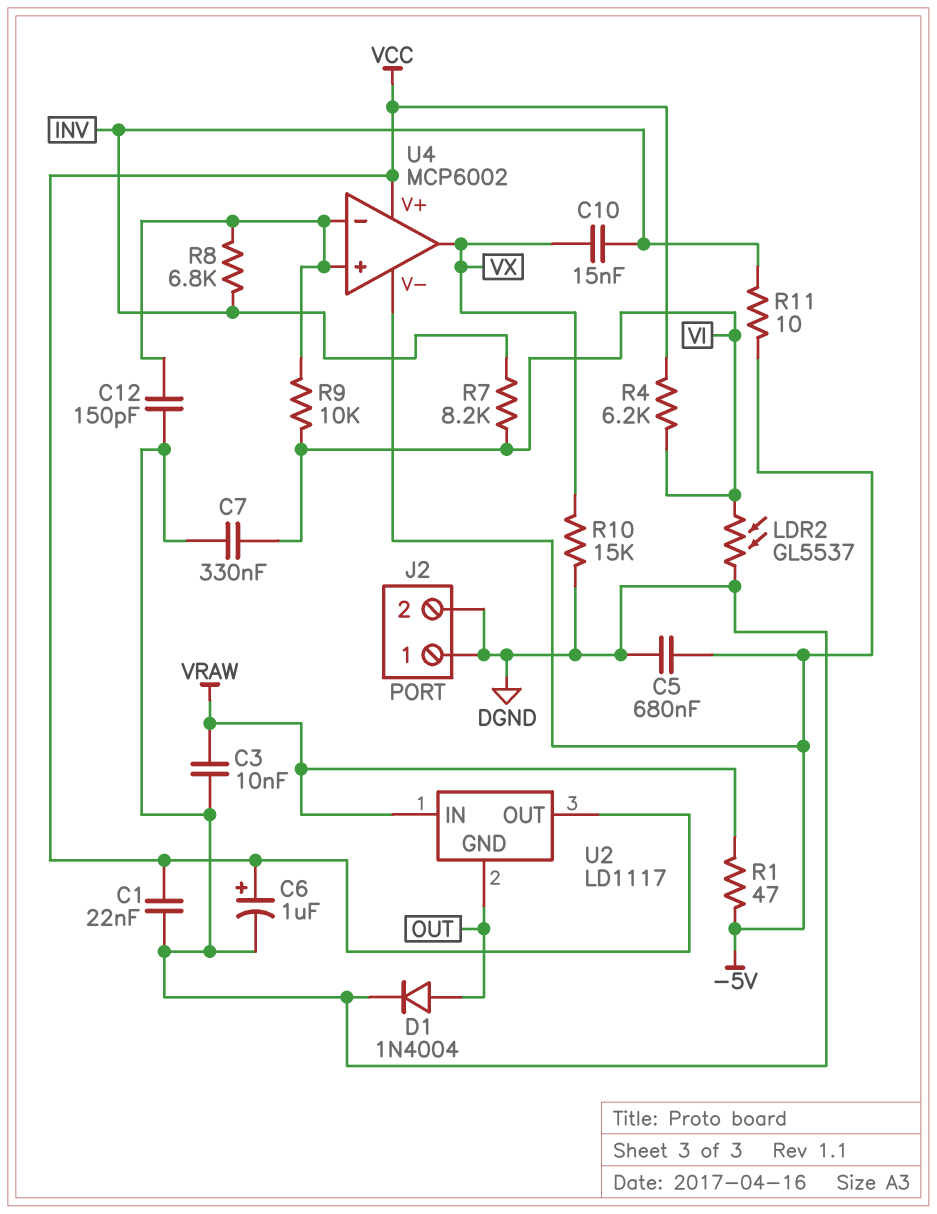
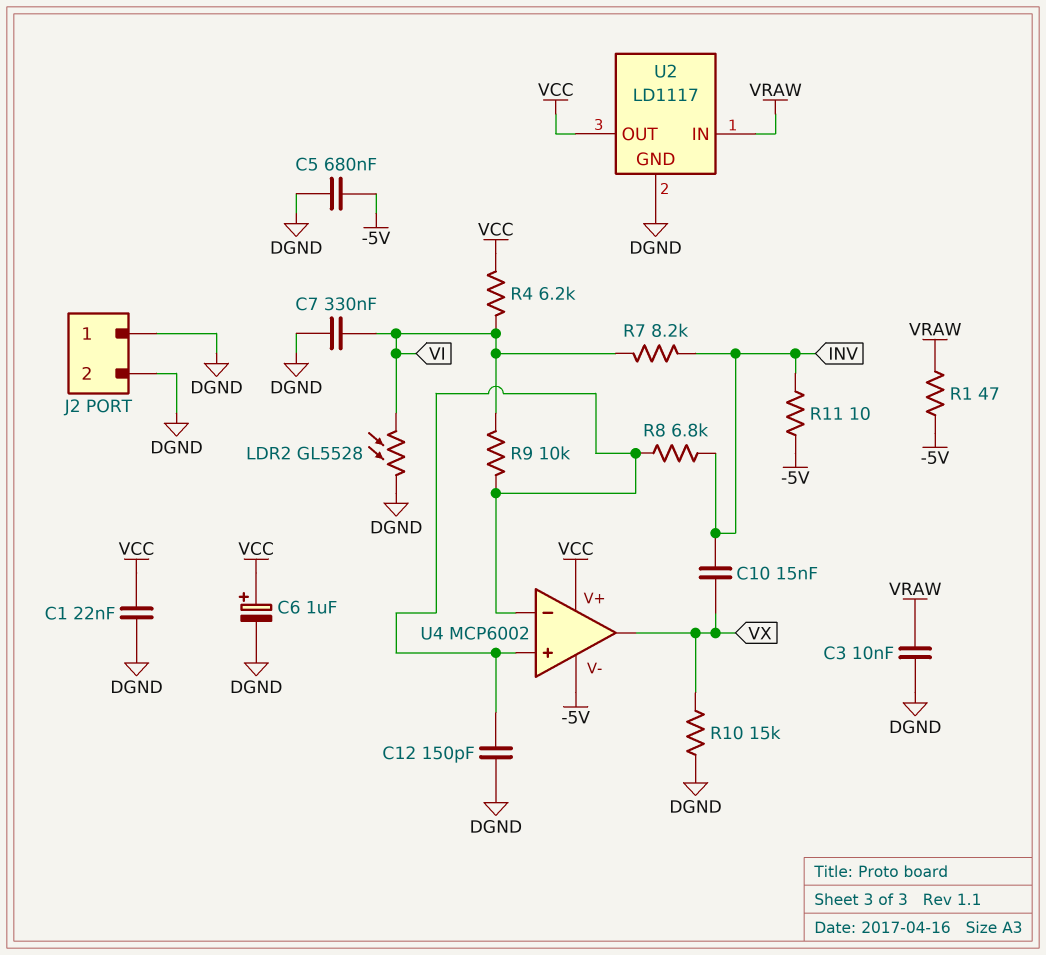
D1: diode 1N4004 (A OUT, K DGND) -> none
LDR2: GL5537 (DGND, VI) -> GL5528 (DGND, VI)
U2 pin GND: OUT -> DGND

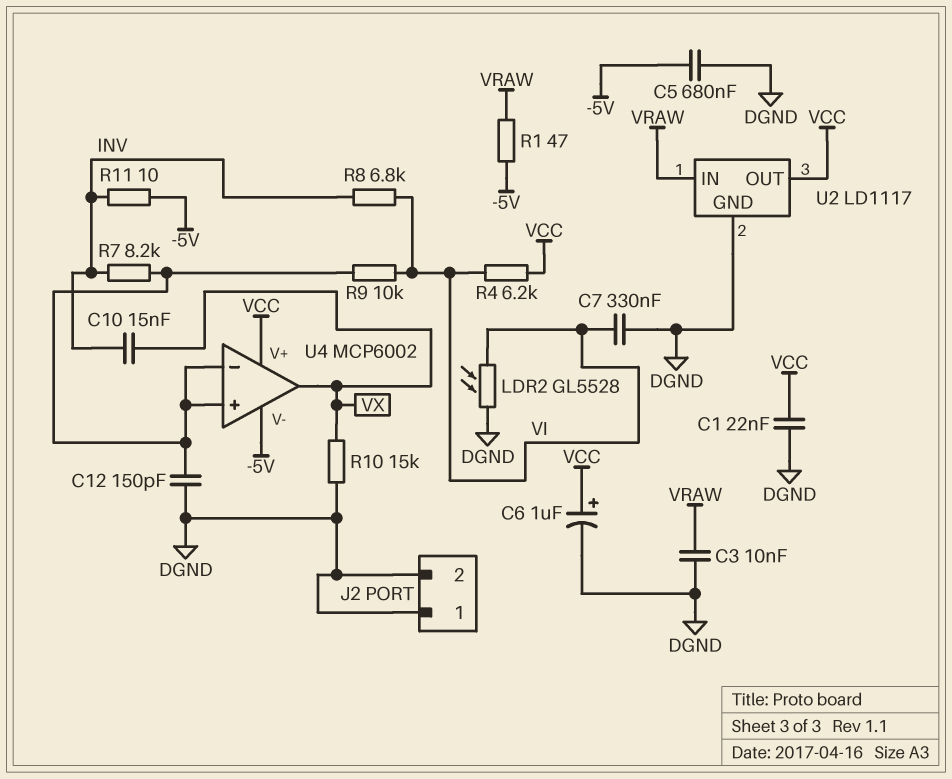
R7: 8.2k (INV, VI) -> 8.2k (INV, U4/in+)
R8: 6.8k (INV, U4/in+) -> 6.8k (INV, VI)

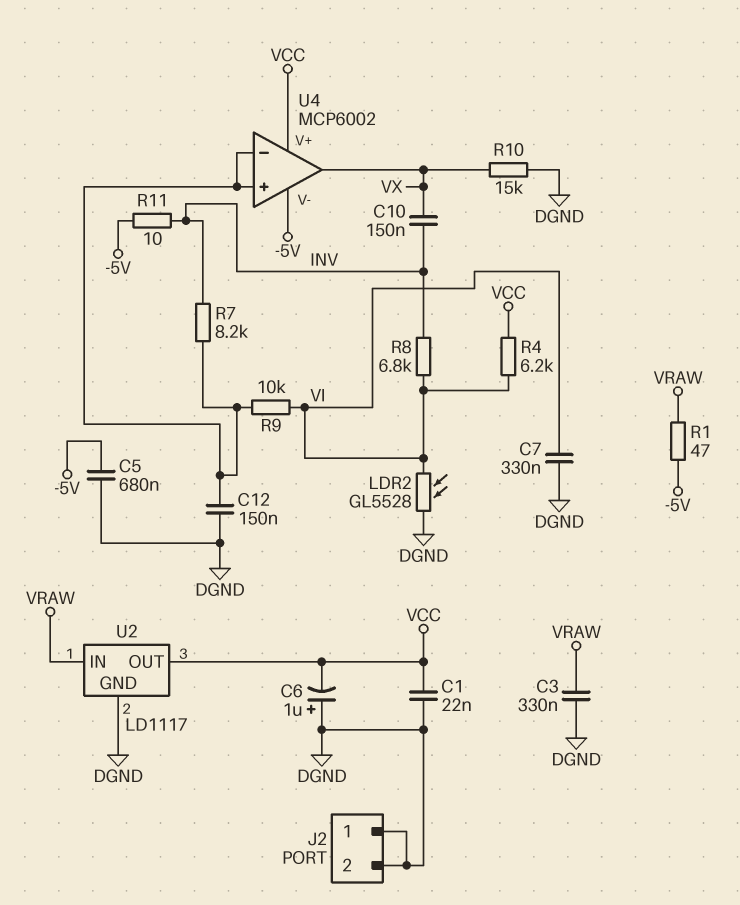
C3: 10nF (DGND, VRAW) -> 330nF (DGND, VRAW)
C6: 1uF (plus VCC, minus DGND) -> 1uF (plus DGND, minus VCC)
C10: 15nF (INV, VX) -> 150nF (INV, VX)
C12: 150pF (DGND, U4/in+) -> 150nF (DGND, U4/in+)

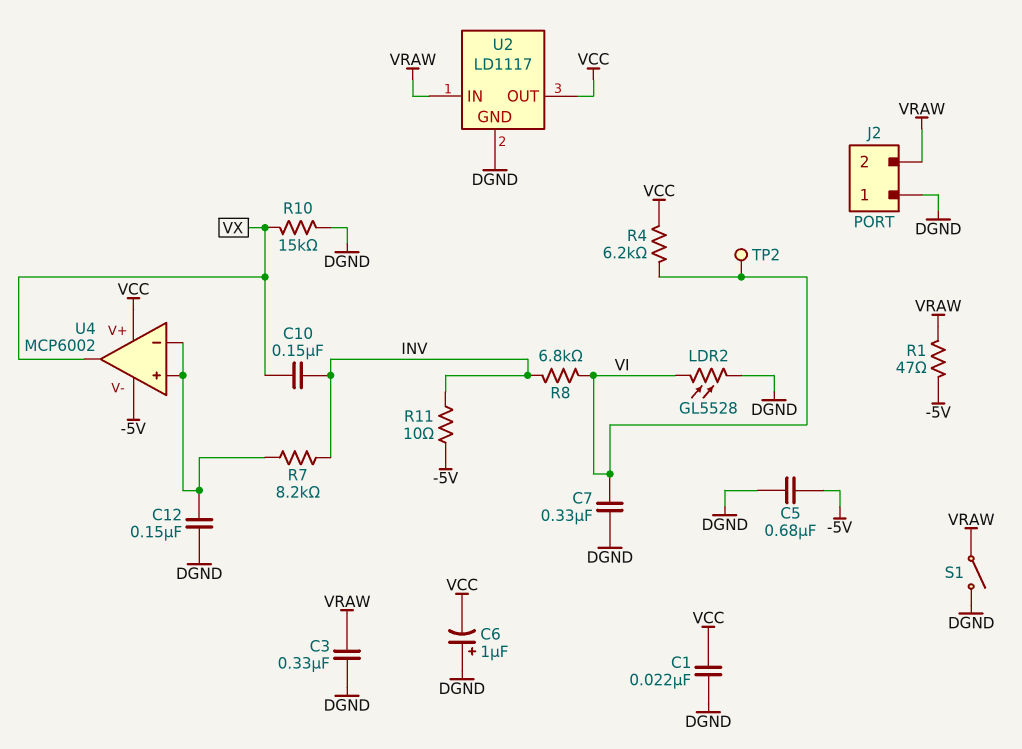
J2 pin 2: DGND -> VRAW
R9: 10k (U4/in+, VI) -> none
S1: none -> switch (DGND, VRAW)
TP2: none -> test point (VI)

